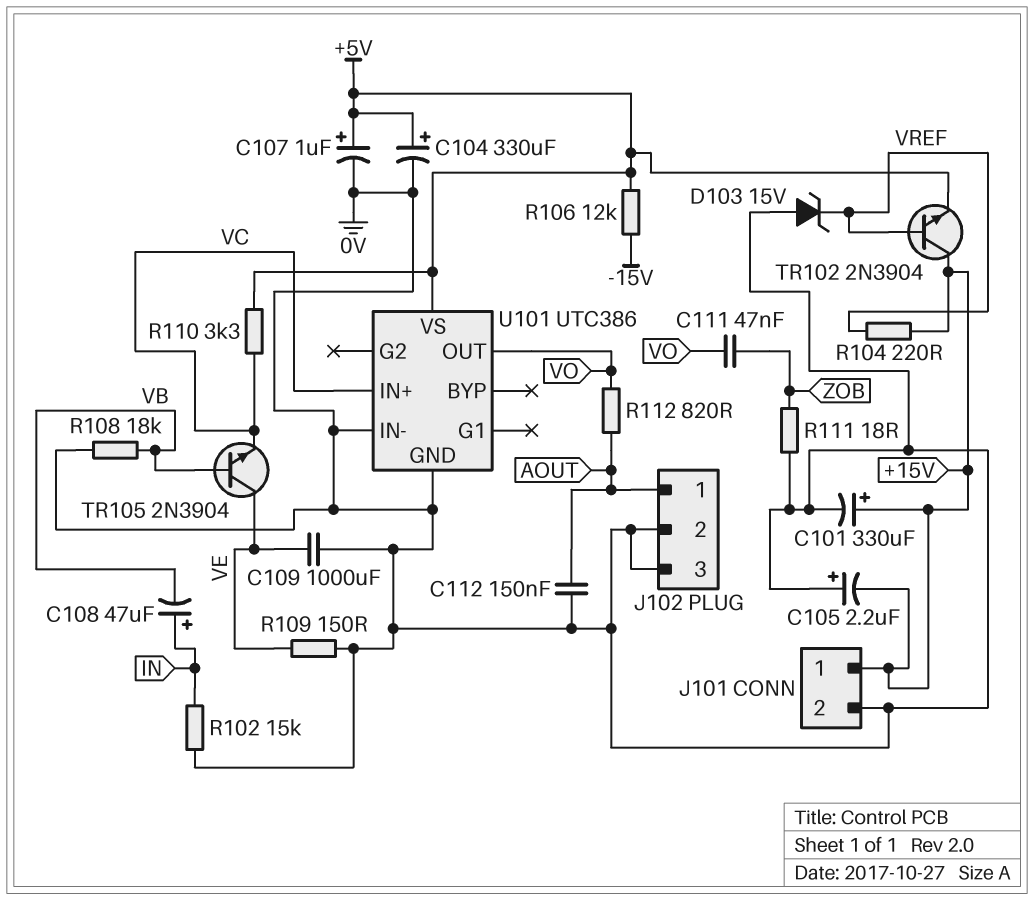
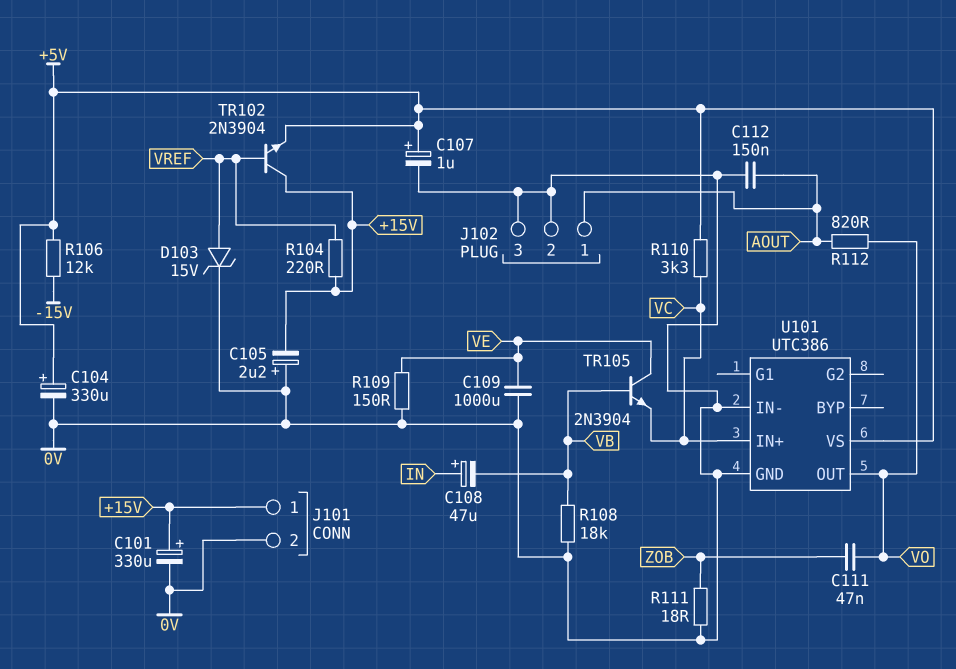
D103: zener 15V (A 0V, K VREF) -> zener 15V (A VREF, K 0V)
R102: 15k (0V, IN) -> none

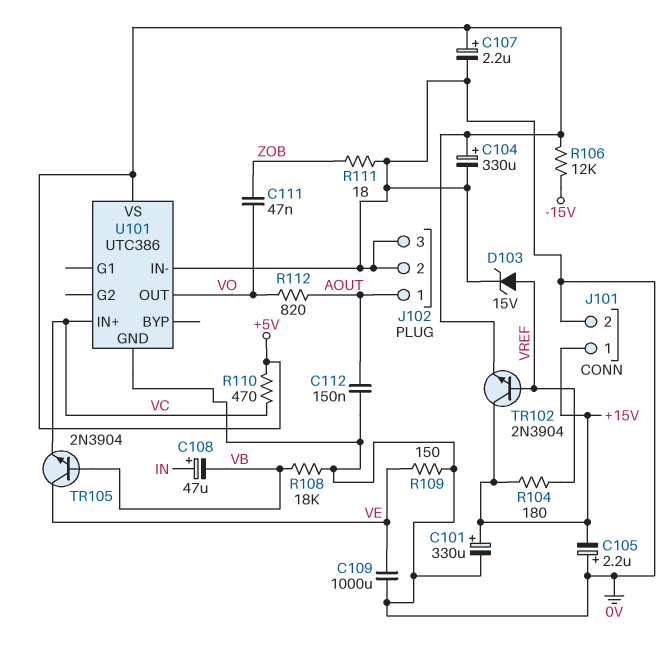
C107: 1uF (plus +5V, minus 0V) -> 2.2uF (plus +5V, minus 0V)
R104: 220 (+15V, VREF) -> 180 (+15V, VREF)
R110: 3.3k (+5V, VC) -> 470 (+5V, VC)

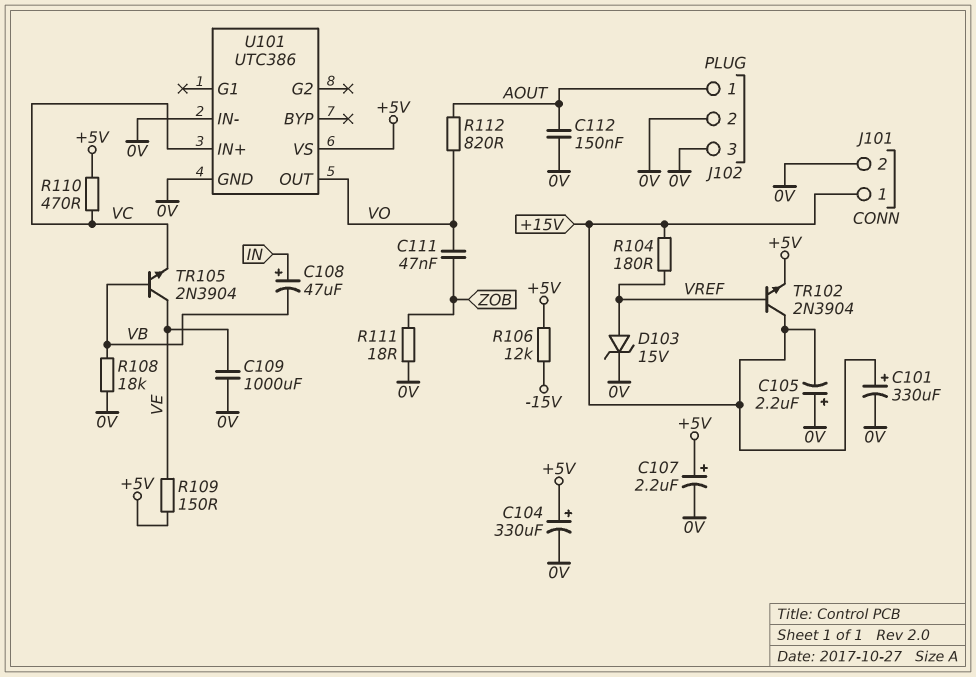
R109: 150 (0V, VE) -> 150 (+5V, VE)

